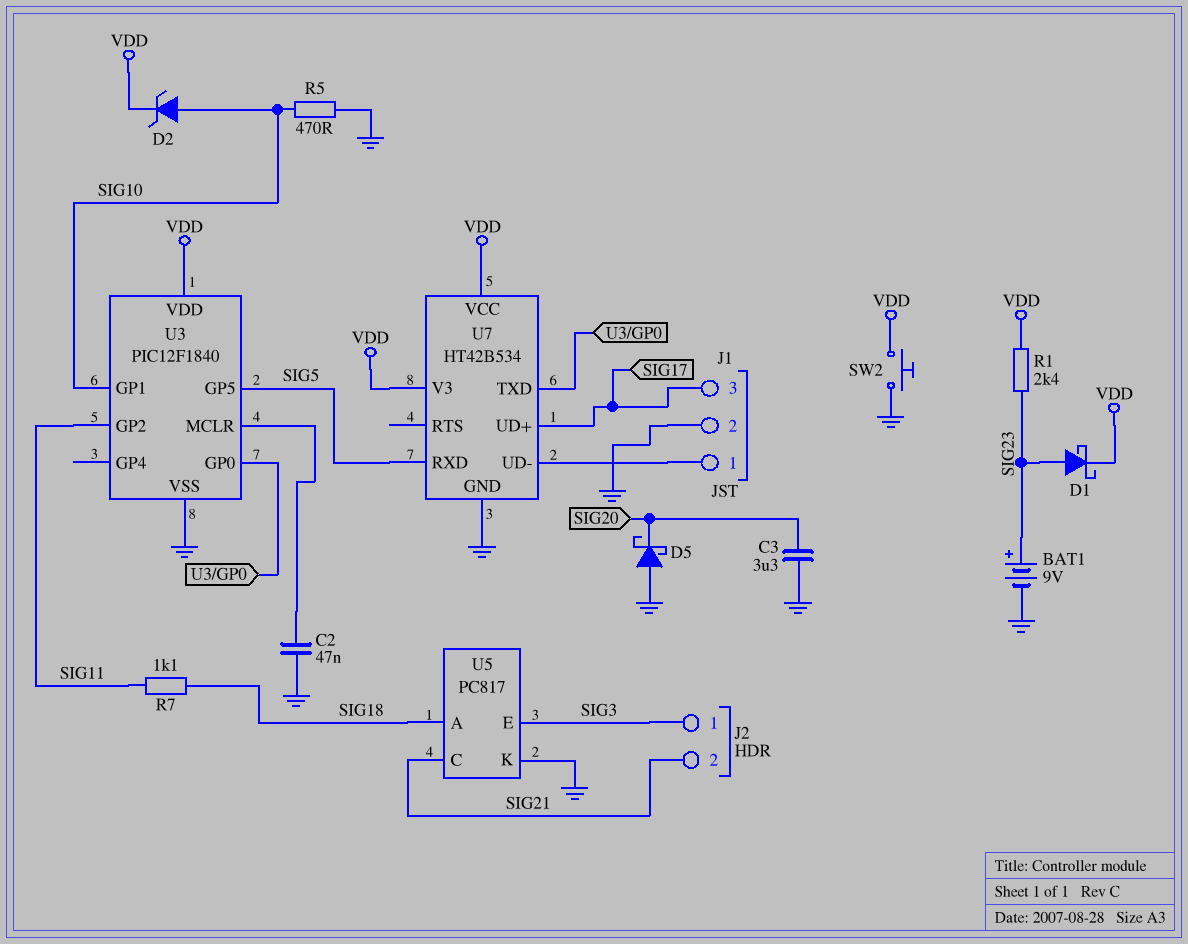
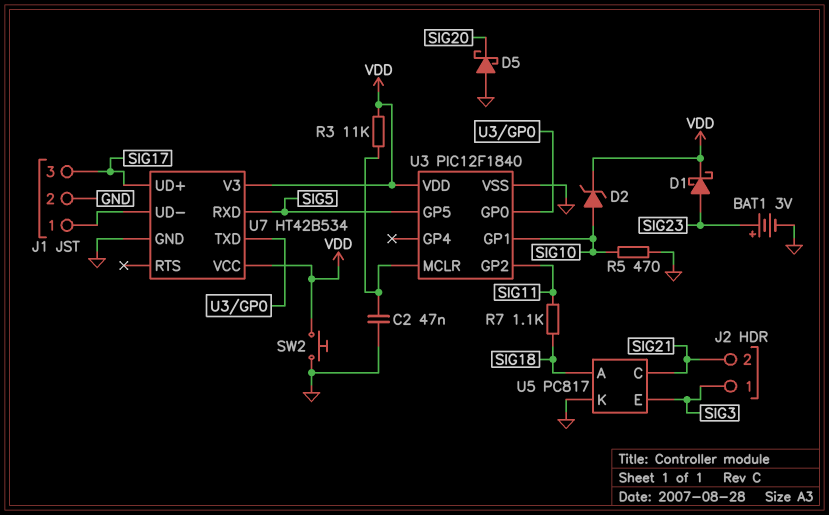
BAT1: 9V (plus SIG23, minus GND) -> 3V (plus SIG23, minus GND)
C3: 3.3uF (GND, SIG20) -> none
R1: 2.4k (SIG23, VDD) -> none
R3: none -> 11k (U3/MCLR, VDD)

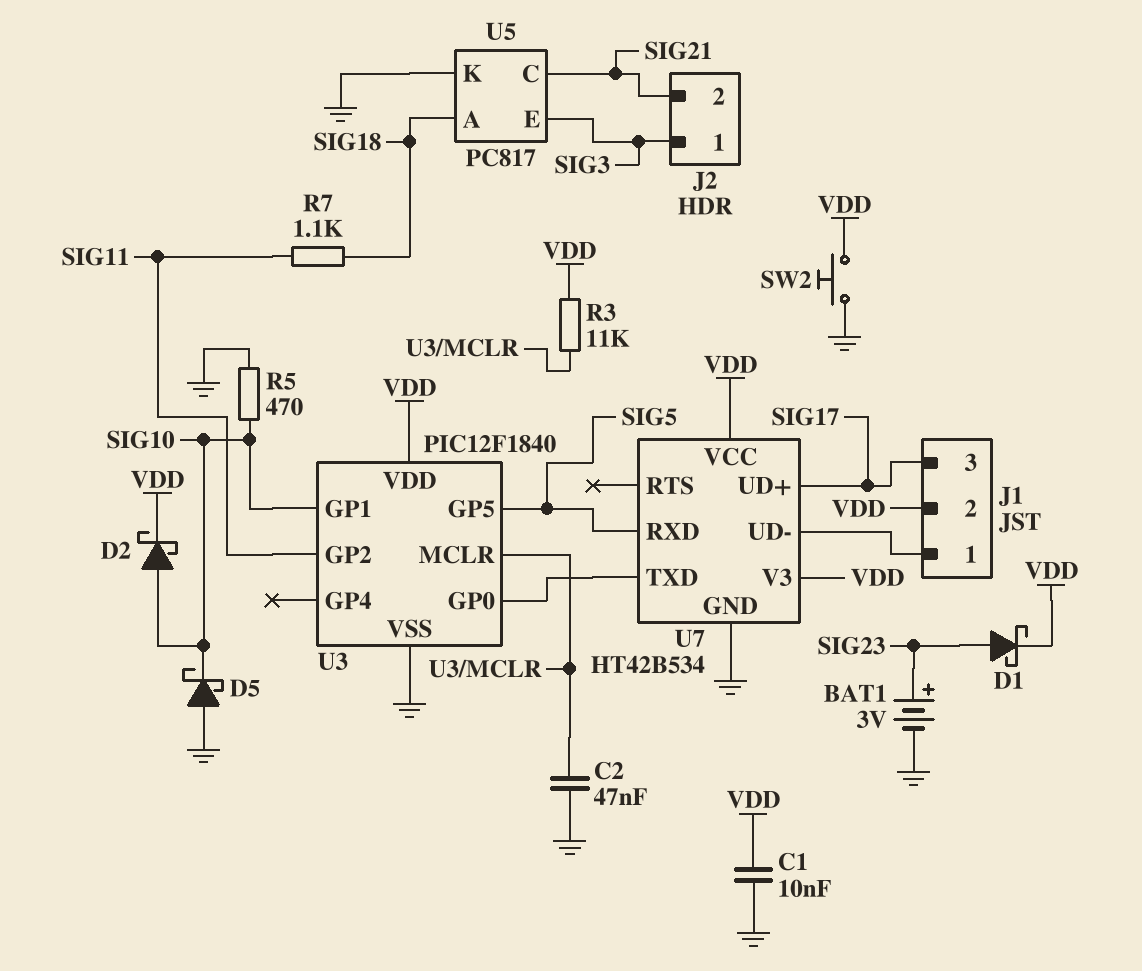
C1: none -> 10nF (GND, VDD)
D2: zener (A SIG10, K VDD) -> schottky (A SIG10, K VDD)
D5: schottky (A GND, K SIG20) -> schottky (A GND, K SIG10)
J1 pin 2: GND -> VDD

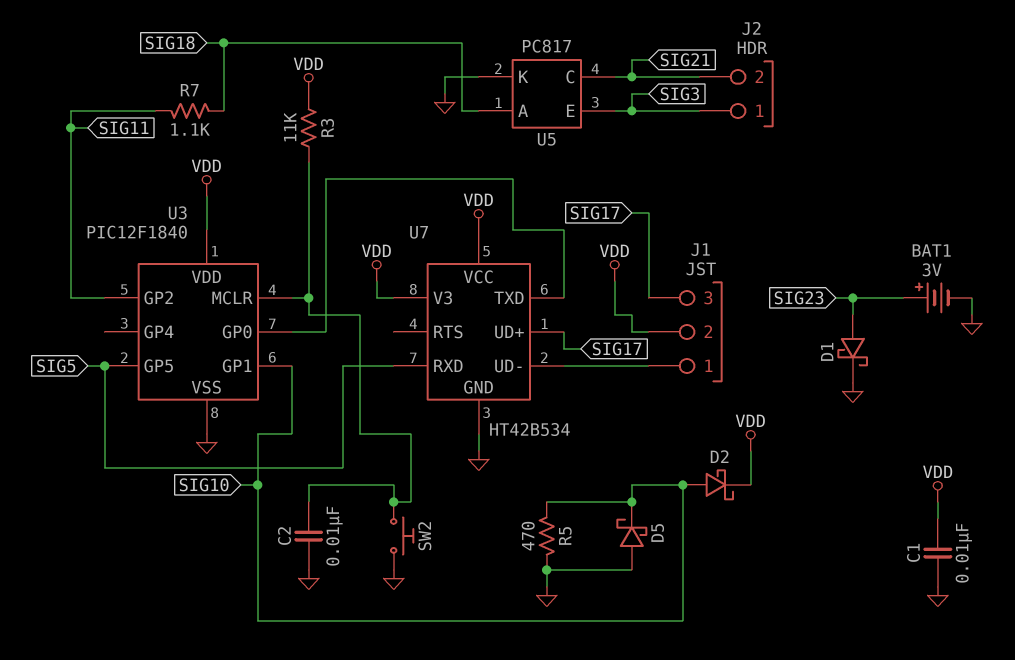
C2: 47nF (GND, U3/MCLR) -> 10nF (GND, U3/MCLR)
D1: schottky (A SIG23, K VDD) -> schottky (A SIG23, K GND)
SW2: button (GND, VDD) -> button (GND, U3/MCLR)

